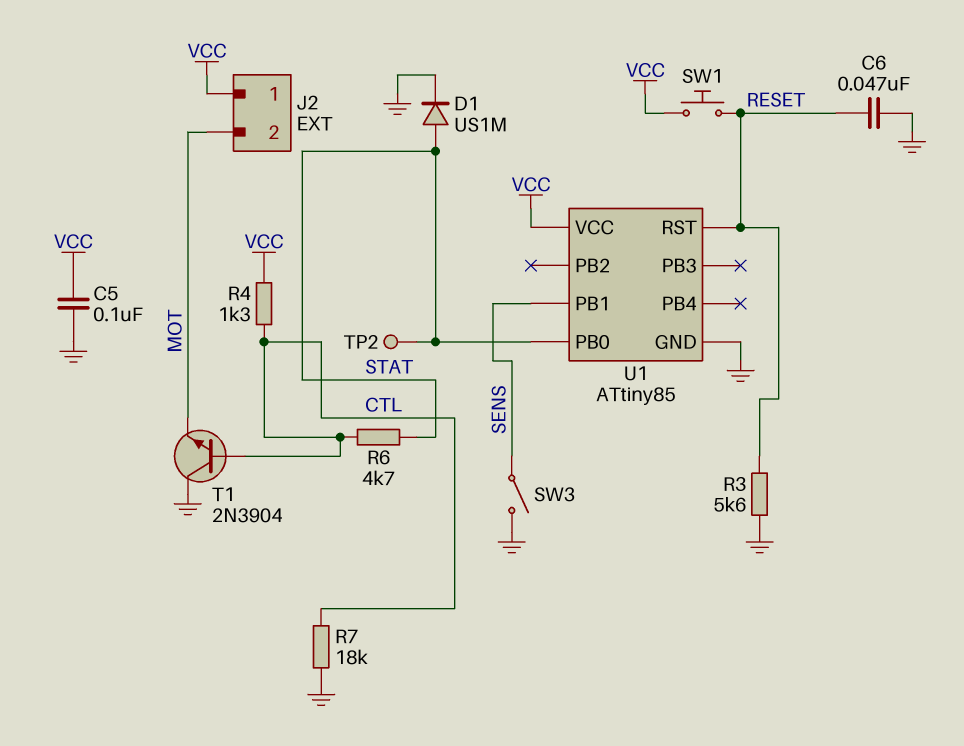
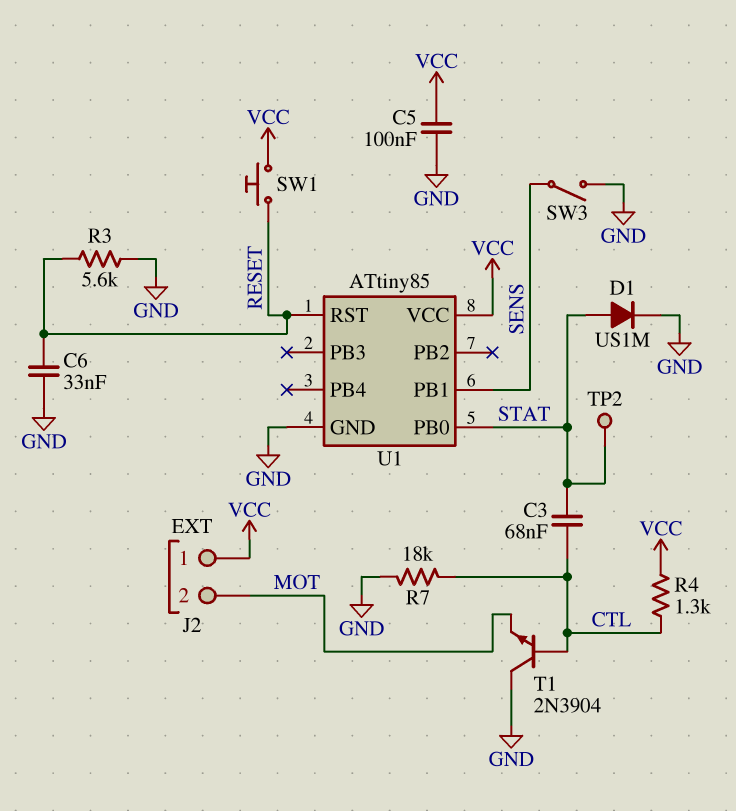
C3: none -> 68nF (CTL, STAT)
C6: 47nF (GND, RESET) -> 33nF (GND, RESET)
R6: 4.7k (CTL, STAT) -> none

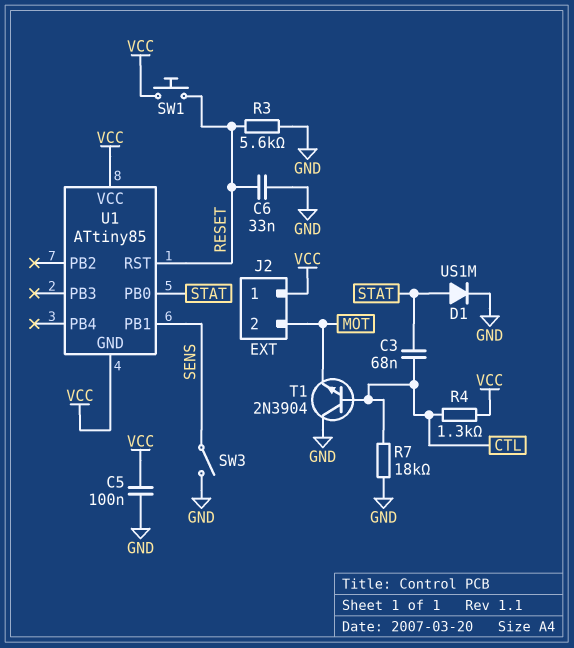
TP2: test point (STAT) -> none
U1 pin GND: GND -> VCC

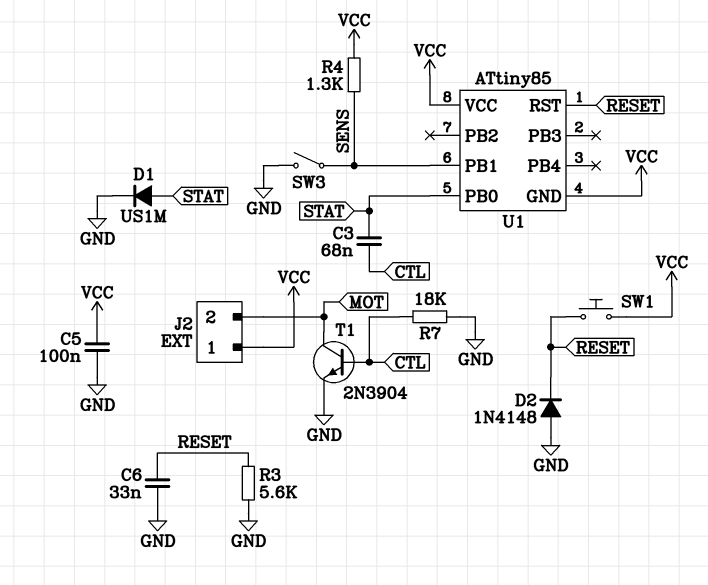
D2: none -> diode 1N4148 (A GND, K RESET)
R4: 1.3k (CTL, VCC) -> 1.3k (SENS, VCC)
T1: NPN 2N3904 (B CTL, C GND, E MOT) -> NPN 2N3904 (B CTL, C MOT, E GND)

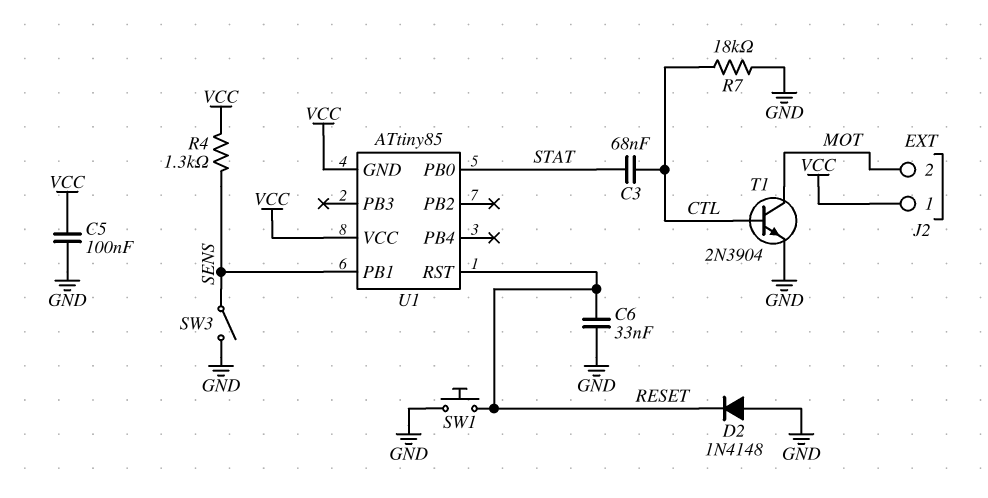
D1: diode US1M (A STAT, K GND) -> none
R3: 5.6k (GND, RESET) -> none
SW1: button (RESET, VCC) -> button (GND, RESET)

